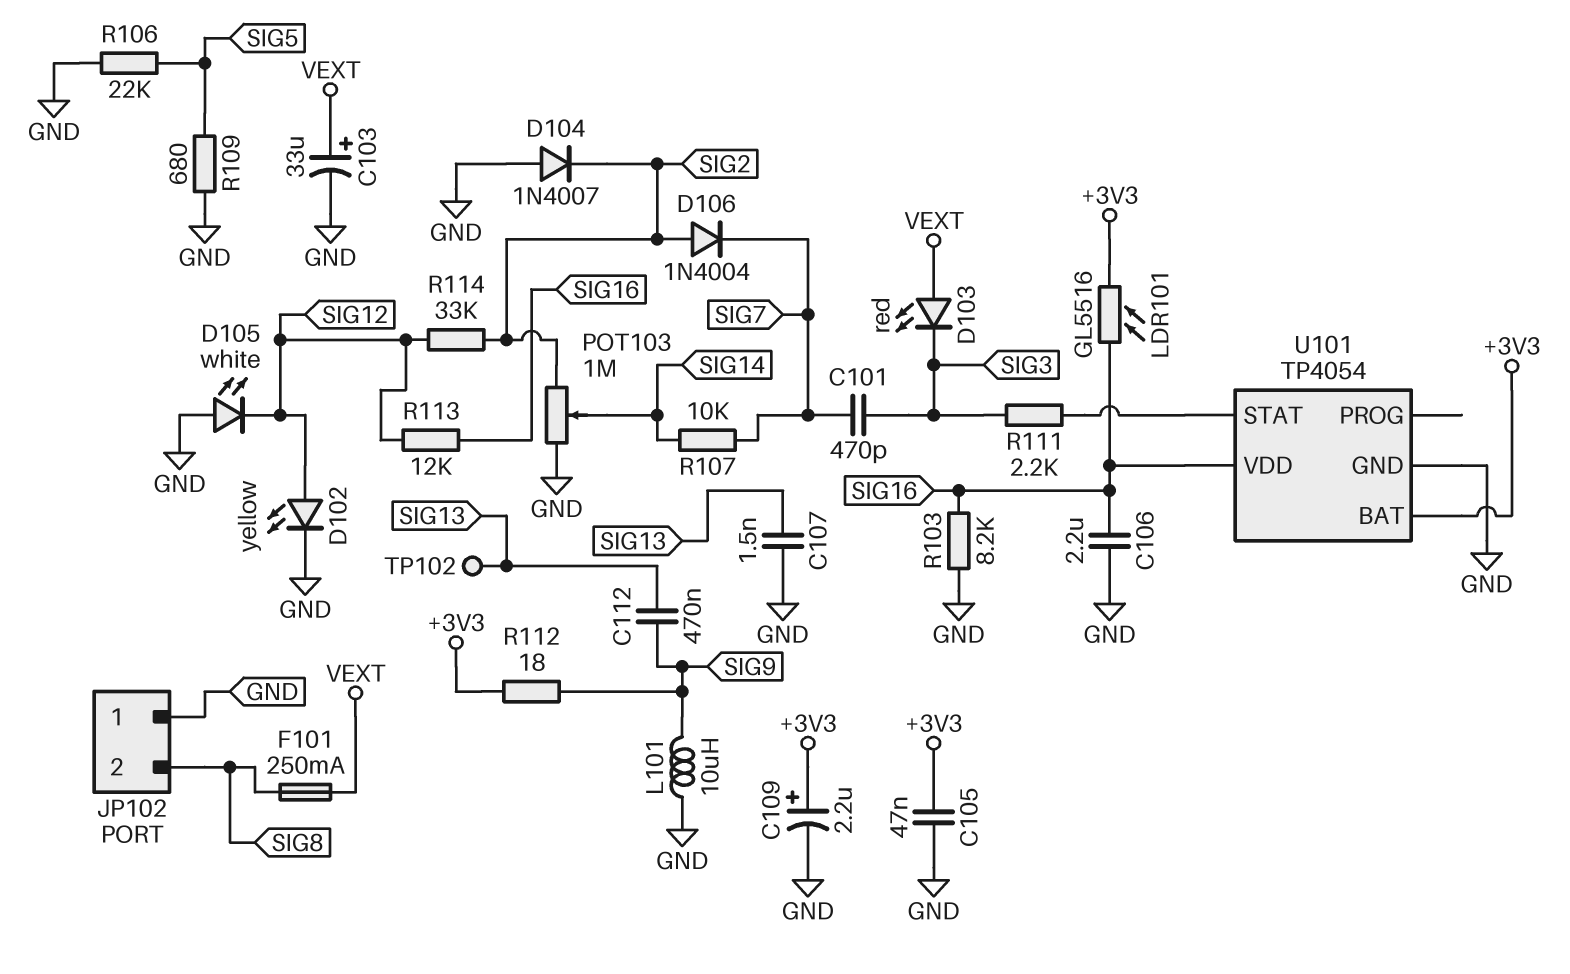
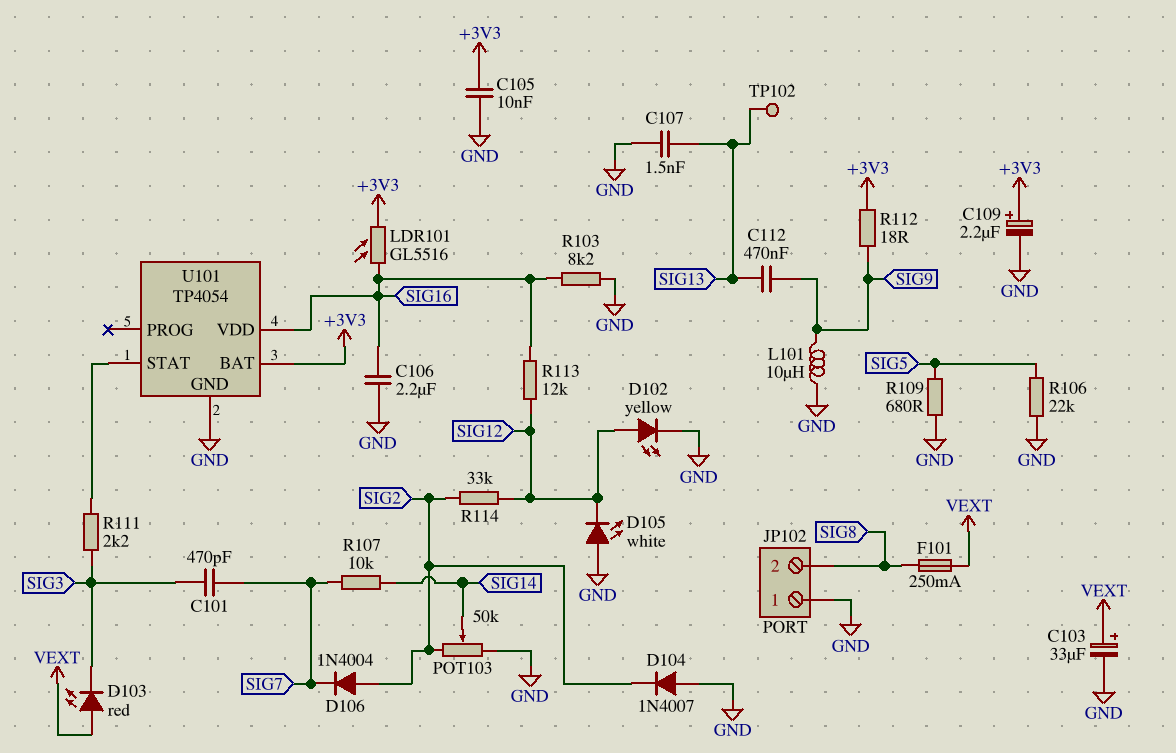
C105: 47nF (+3V3, GND) -> 10nF (+3V3, GND)
POT103: 1M (GND, SIG2, wiper SIG14) -> 50k (GND, SIG2, wiper SIG14)

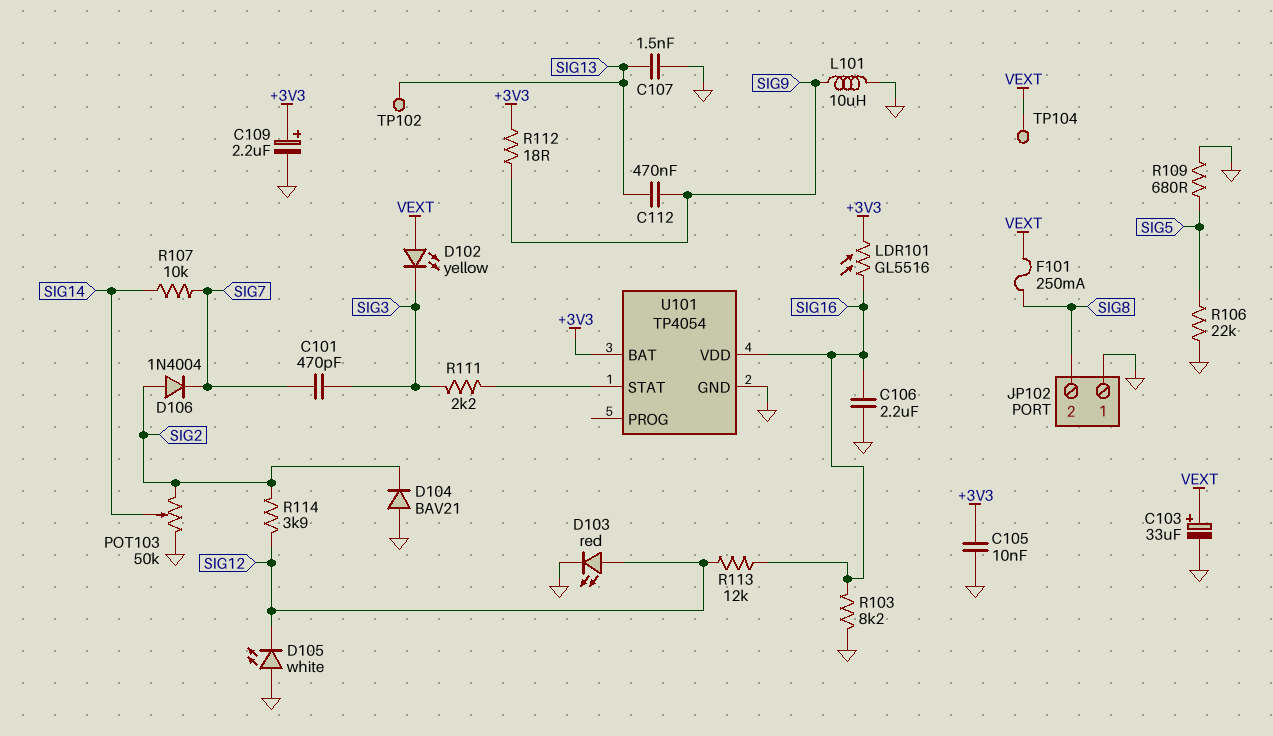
D102: LED yellow (A SIG12, K GND) -> LED yellow (A VEXT, K SIG3)
D103: LED red (A VEXT, K SIG3) -> LED red (A SIG12, K GND)
D104: diode 1N4007 (A GND, K SIG2) -> diode BAV21 (A GND, K SIG2)
R114: 33k (SIG2, SIG12) -> 3.9k (SIG2, SIG12)
TP104: none -> test point (VEXT)

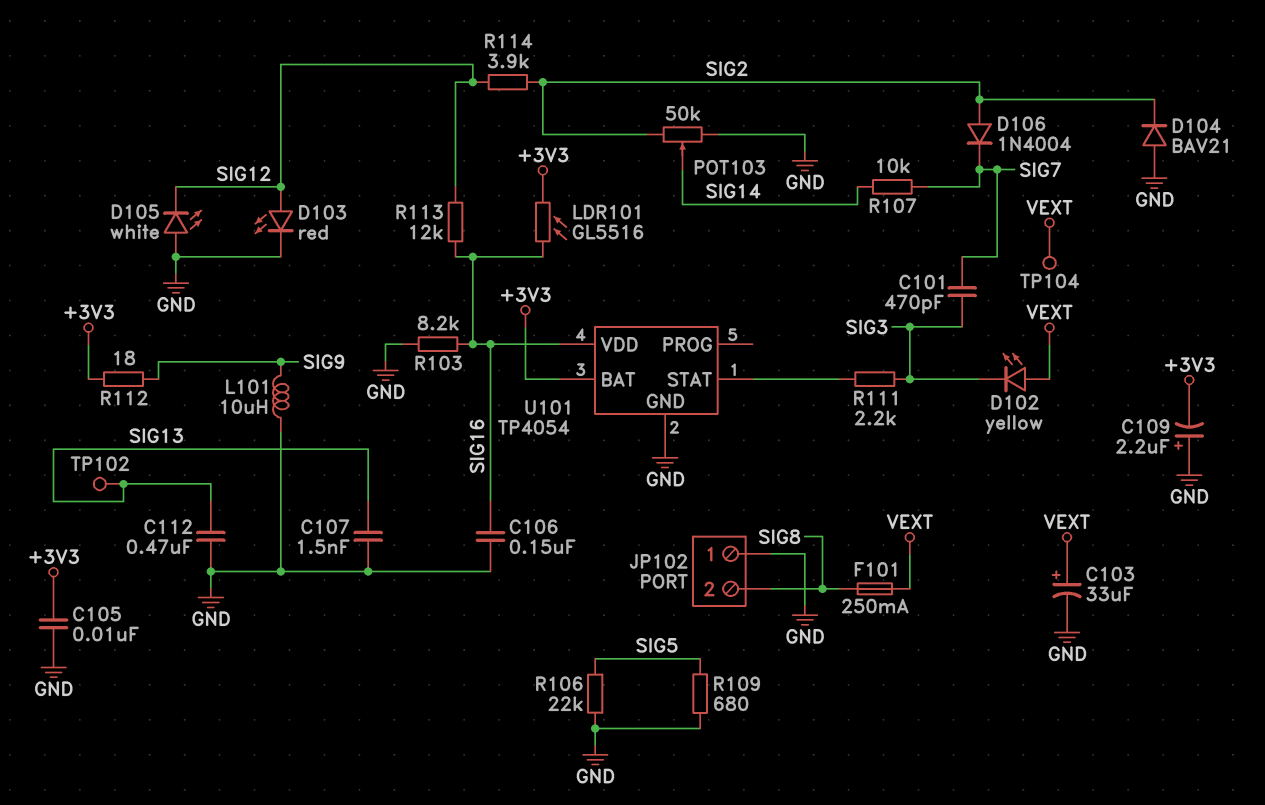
C106: 2.2uF (GND, SIG16) -> 150nF (GND, SIG16)
C109: 2.2uF (plus +3V3, minus GND) -> 2.2uF (plus GND, minus +3V3)
C112: 470nF (SIG9, SIG13) -> 470nF (GND, SIG13)

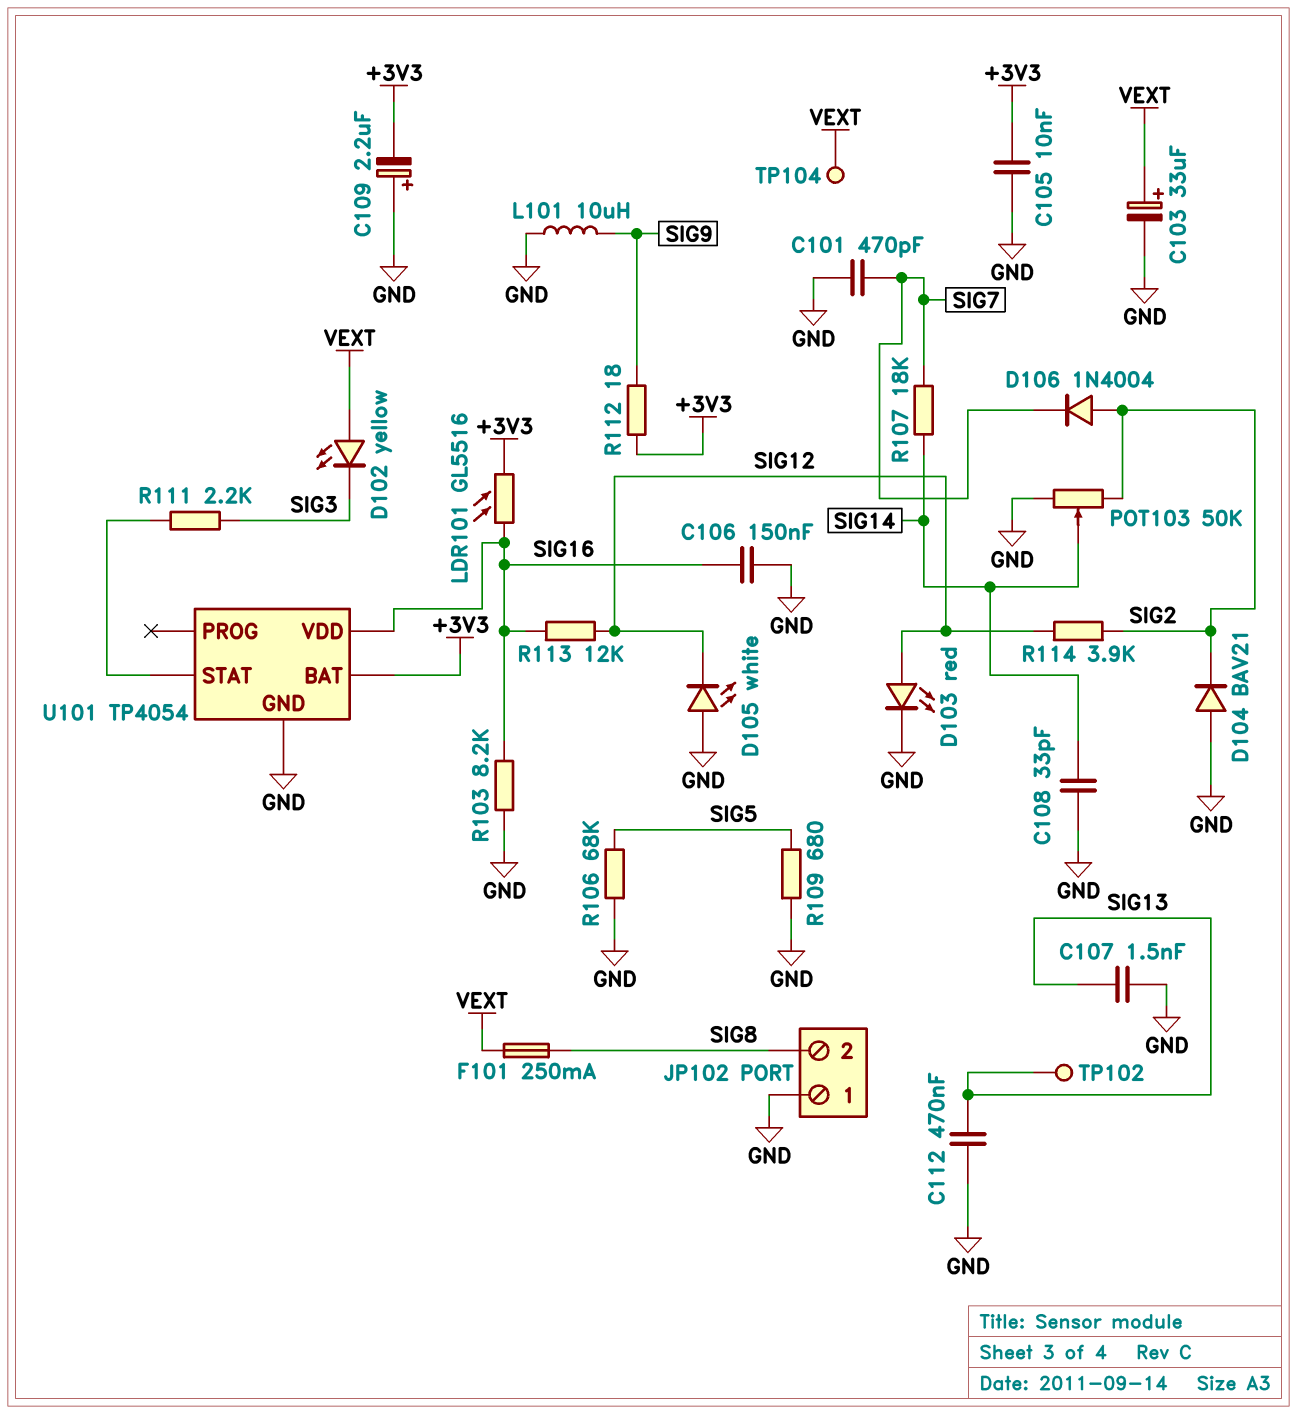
C101: 470pF (SIG3, SIG7) -> 470pF (GND, SIG7)
C108: none -> 33pF (GND, SIG14)
R106: 22k (GND, SIG5) -> 68k (GND, SIG5)
R107: 10k (SIG7, SIG14) -> 18k (SIG7, SIG14)

